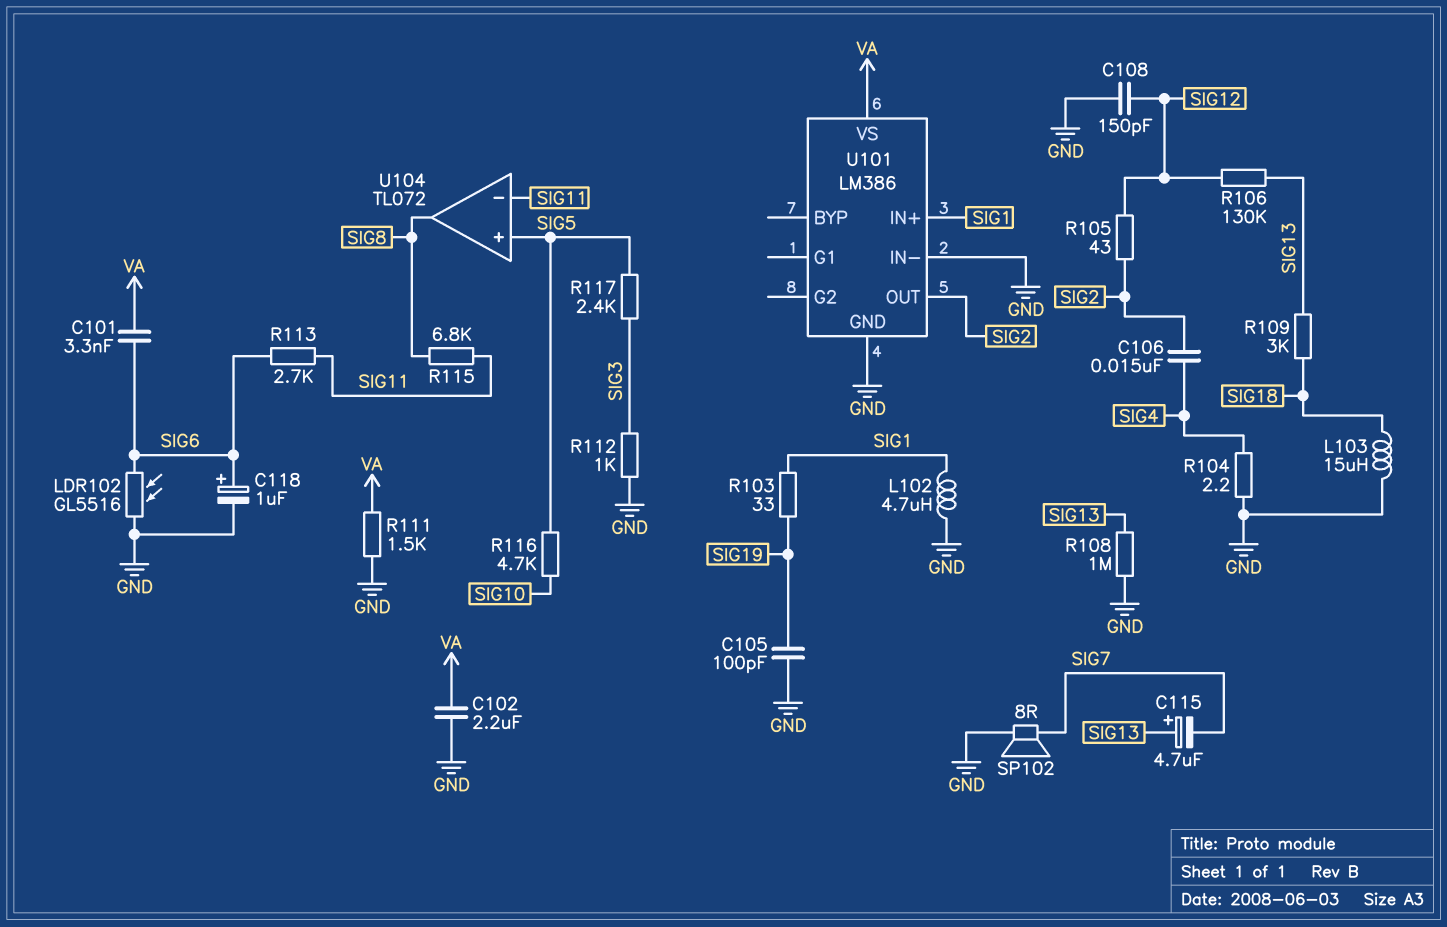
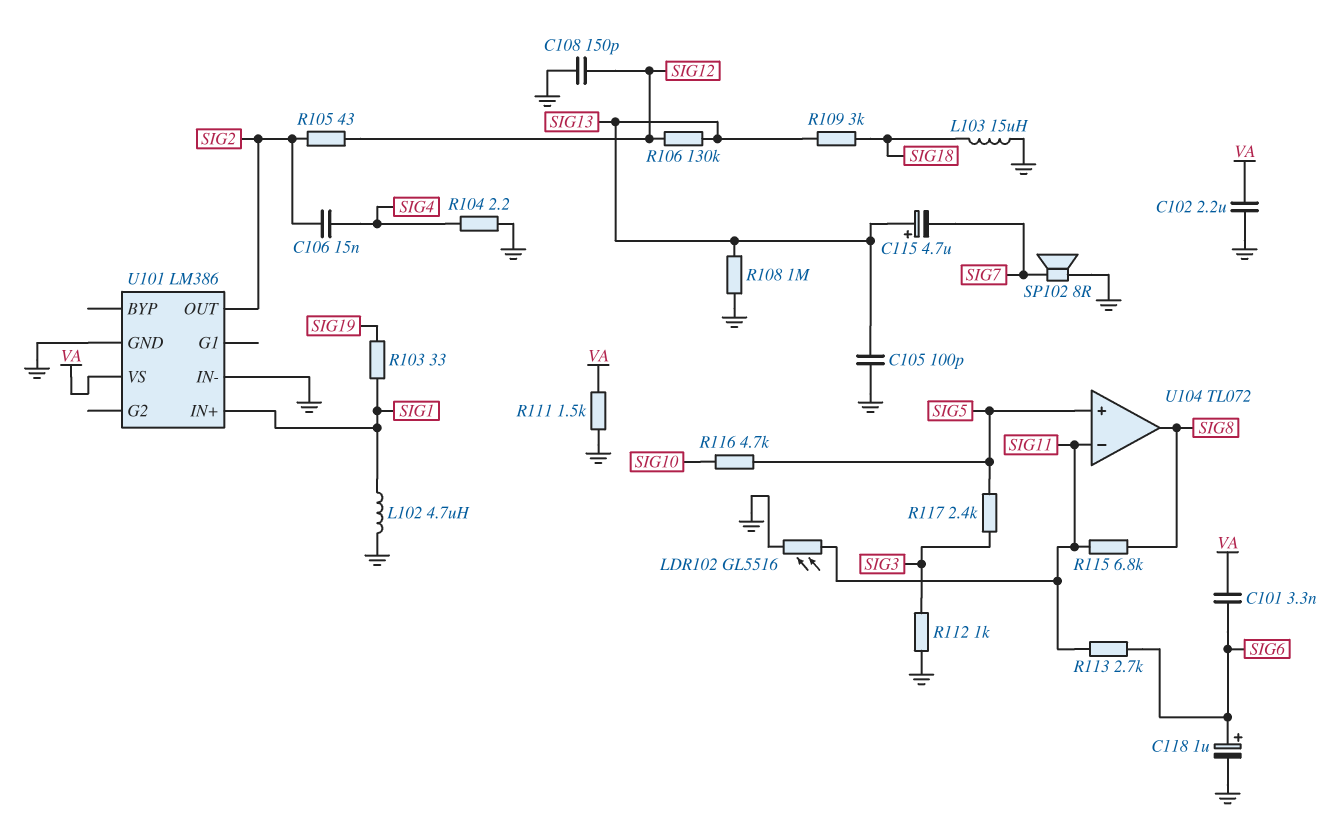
C105: 100pF (GND, SIG19) -> 100pF (GND, SIG13)
LDR102: GL5516 (GND, SIG6) -> GL5516 (GND, SIG11)

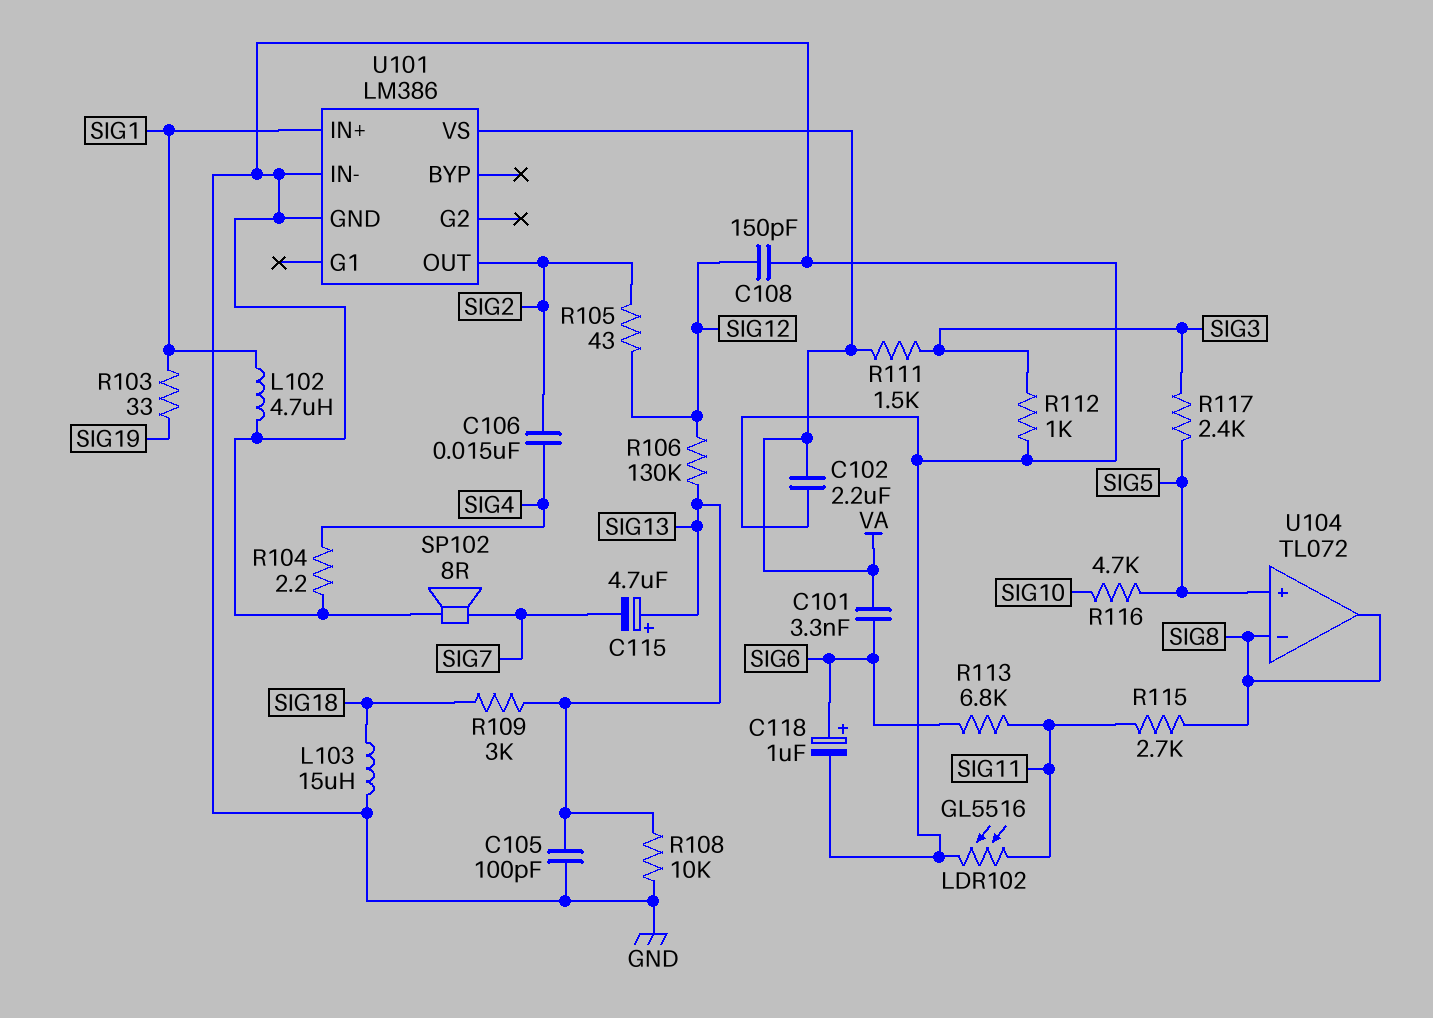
R108: 1M (GND, SIG13) -> 10k (GND, SIG13)
R111: 1.5k (GND, VA) -> 1.5k (SIG3, VA)
R113: 2.7k (SIG6, SIG11) -> 6.8k (SIG6, SIG11)
R115: 6.8k (SIG8, SIG11) -> 2.7k (SIG8, SIG11)
U104 pin in-: SIG11 -> SIG8

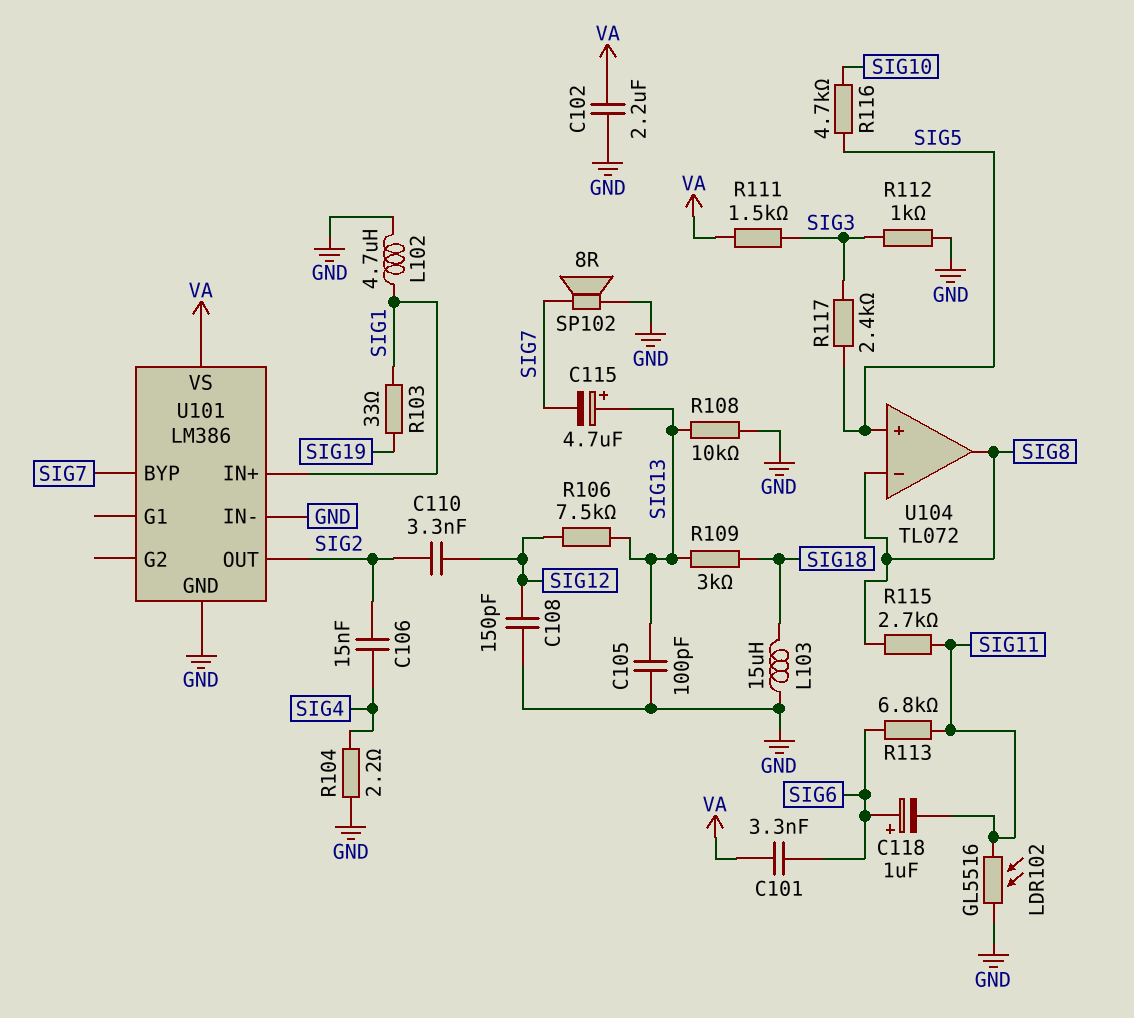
C110: none -> 3.3nF (SIG2, SIG12)
C118: 1uF (plus SIG6, minus GND) -> 1uF (plus SIG6, minus SIG11)
R105: 43 (SIG2, SIG12) -> none
R106: 130k (SIG12, SIG13) -> 7.5k (SIG12, SIG13)
U101 pin BYP: none -> SIG7

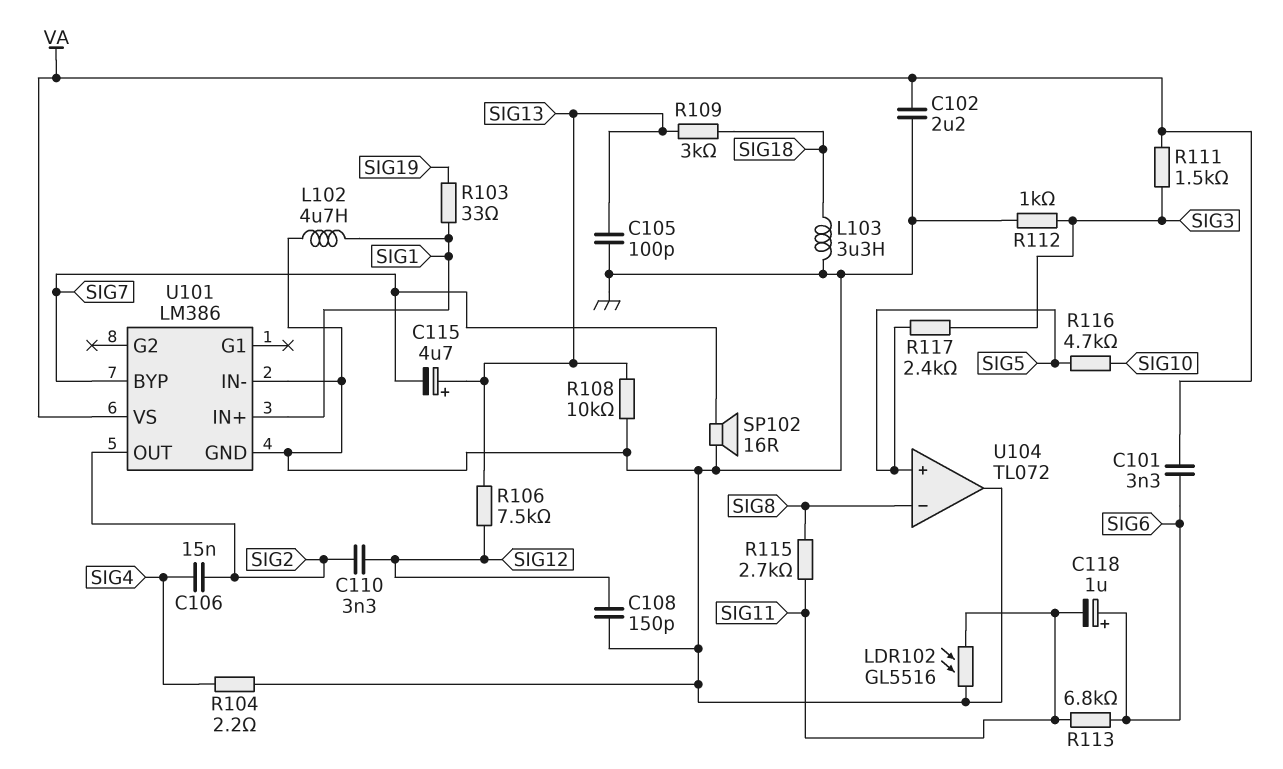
L103: 15uH (GND, SIG18) -> 3.3uH (GND, SIG18)
SP102: speaker 8R (GND, SIG7) -> speaker 16R (GND, SIG7)
U104 pin out: SIG8 -> GND

